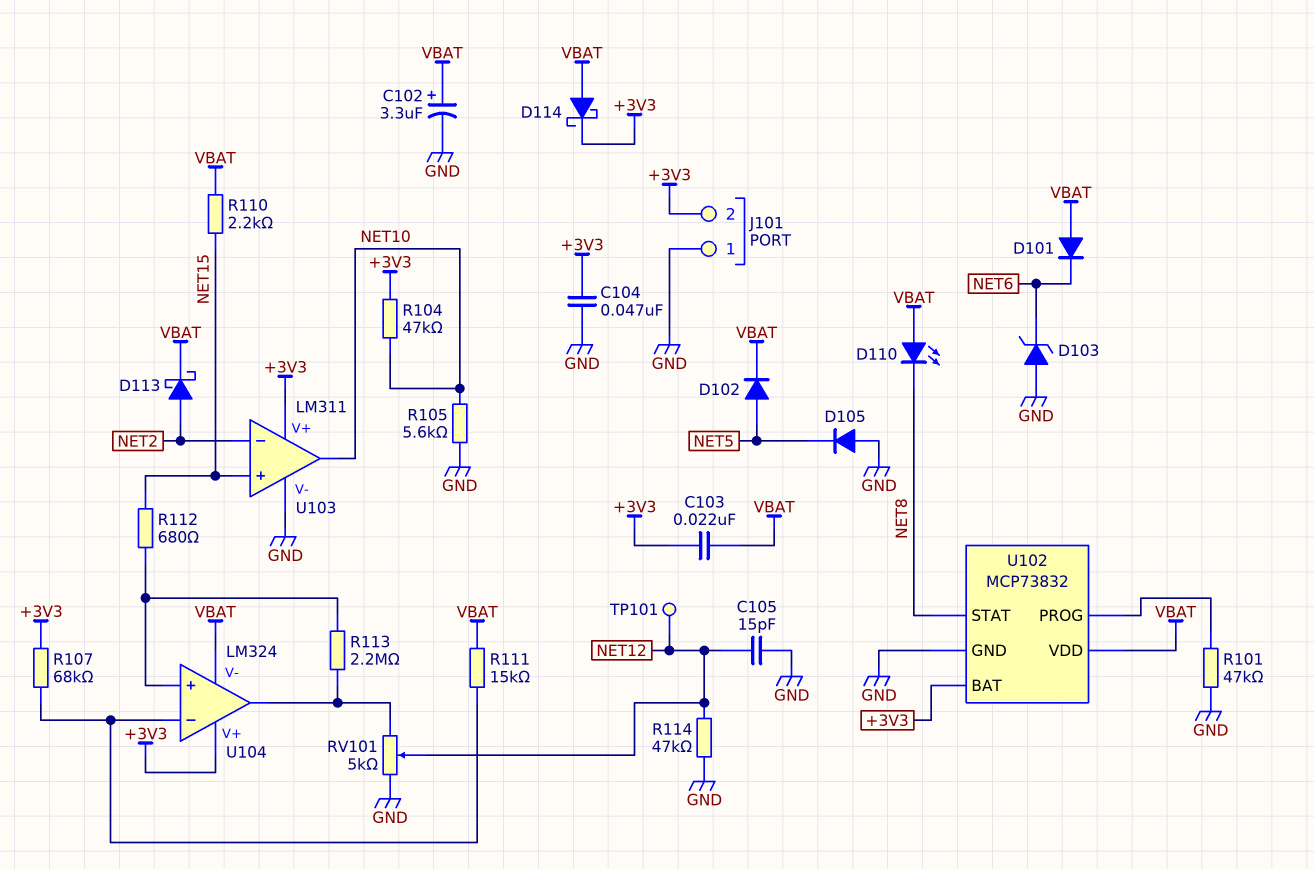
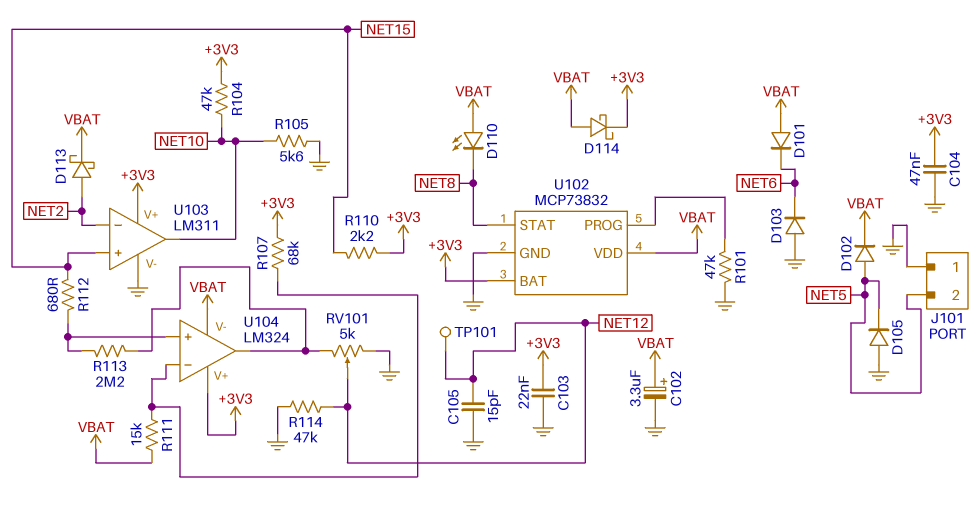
C103: 22nF (+3V3, VBAT) -> 22nF (+3V3, GND)
D103: zener (A GND, K NET6) -> diode (A GND, K NET6)
J101 pin 2: +3V3 -> NET5
R110: 2.2k (NET15, VBAT) -> 2.2k (+3V3, NET15)

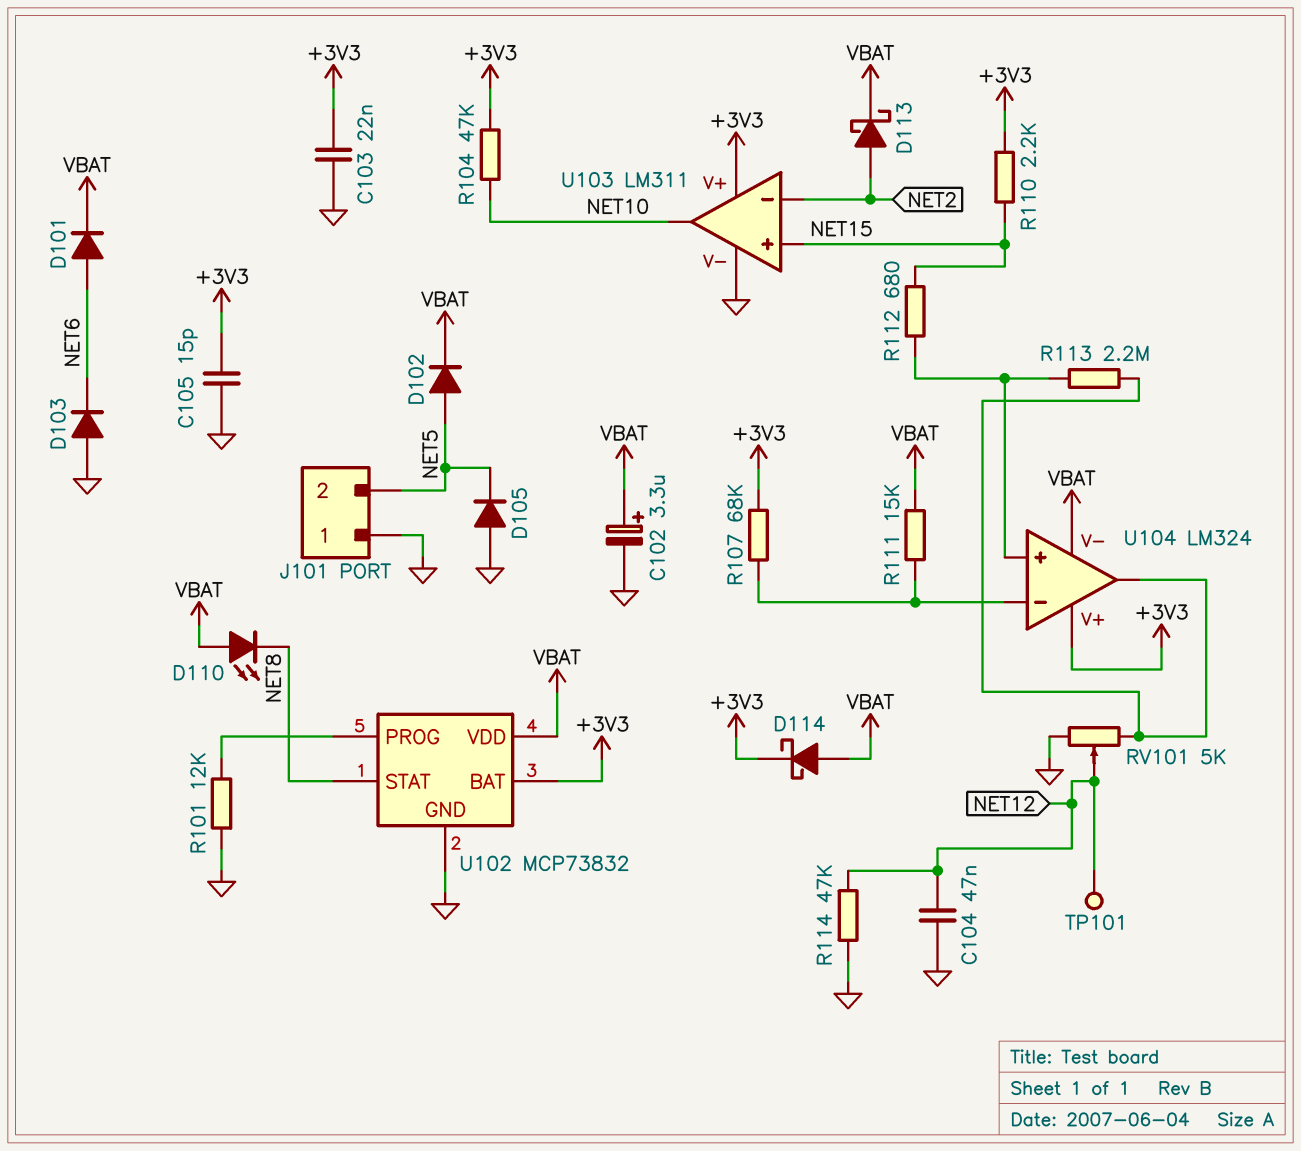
C104: 47nF (+3V3, GND) -> 47nF (GND, NET12)
C105: 15pF (GND, NET12) -> 15pF (+3V3, GND)
D101: diode (A VBAT, K NET6) -> diode (A NET6, K VBAT)
R101: 47k (GND, U102/PROG) -> 12k (GND, U102/PROG)
R105: 5.6k (GND, NET10) -> none

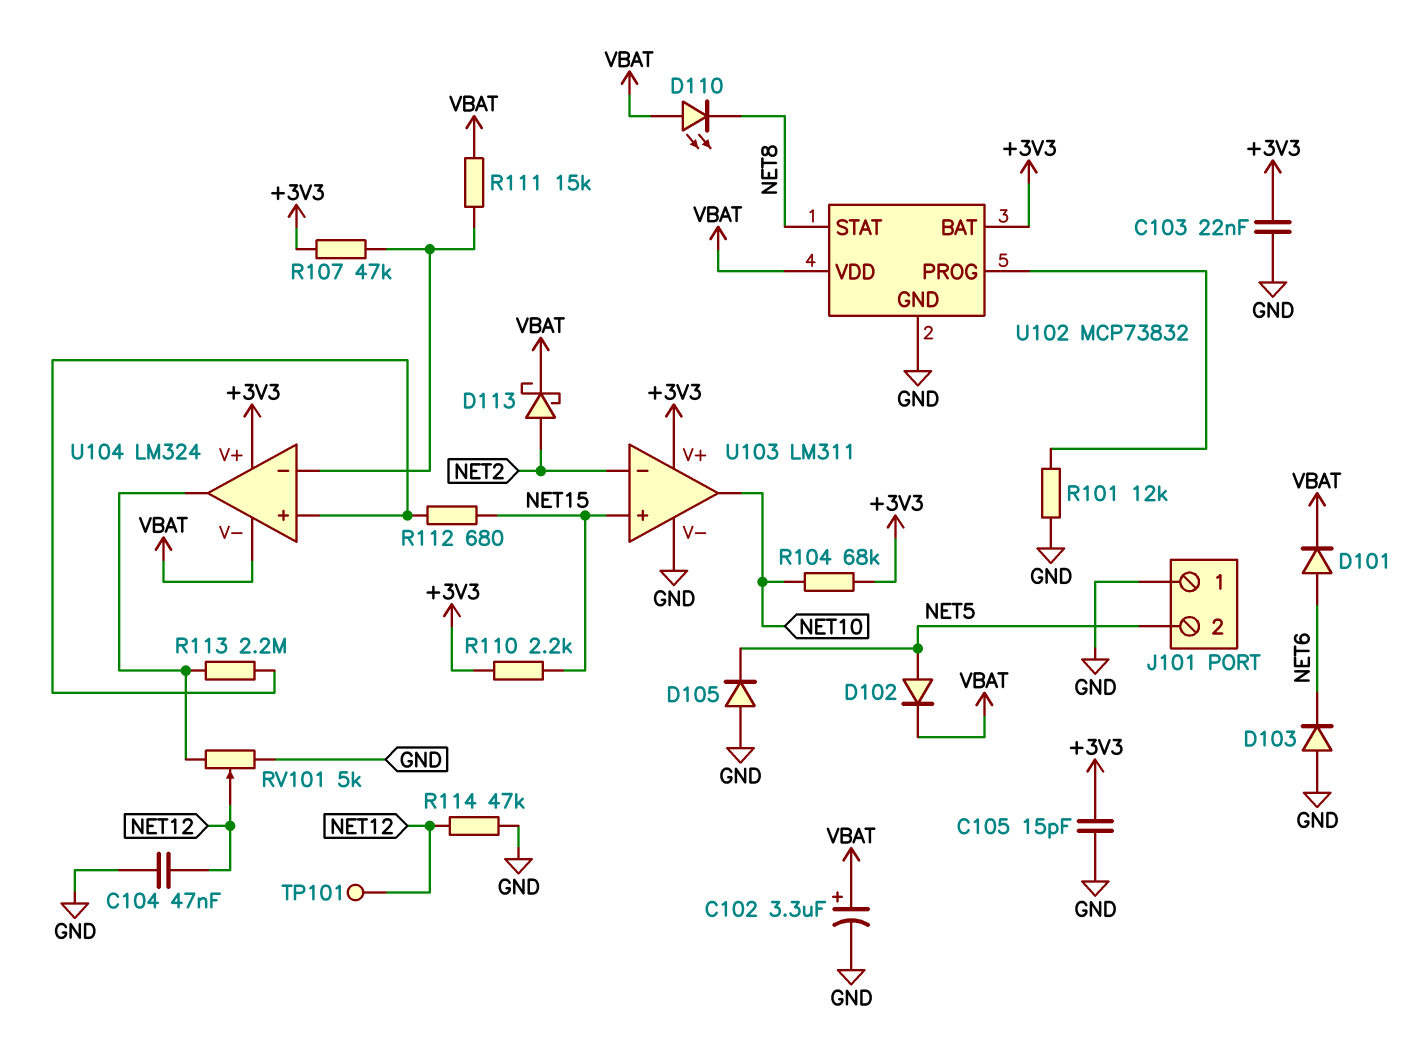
D114: schottky (A VBAT, K +3V3) -> none
R104: 47k (+3V3, NET10) -> 68k (+3V3, NET10)
R107: 68k (+3V3, U104/in-) -> 47k (+3V3, U104/in-)

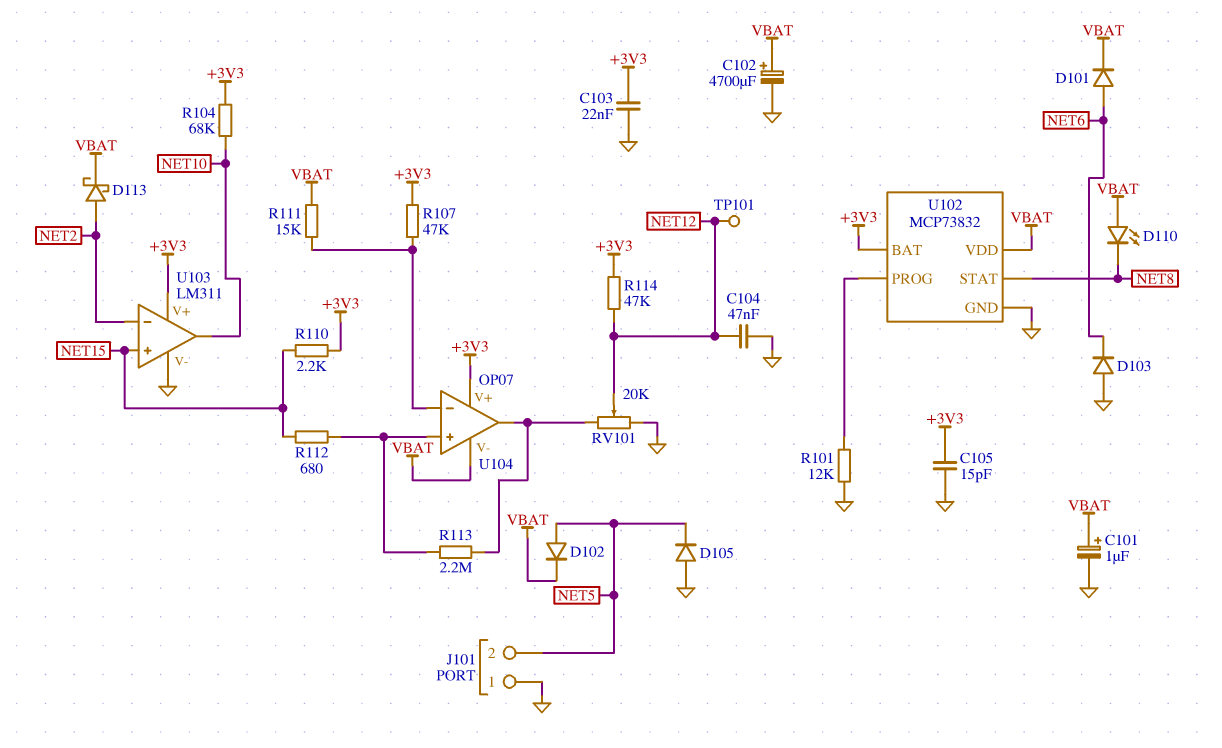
C101: none -> 1uF (plus VBAT, minus GND)
C102: 3.3uF (plus VBAT, minus GND) -> 4700uF (plus VBAT, minus GND)
R114: 47k (GND, NET12) -> 47k (+3V3, NET12)
RV101: 5k (GND, U104/out, wiper NET12) -> 20k (GND, U104/out, wiper NET12)
U104: LM324 -> OP07

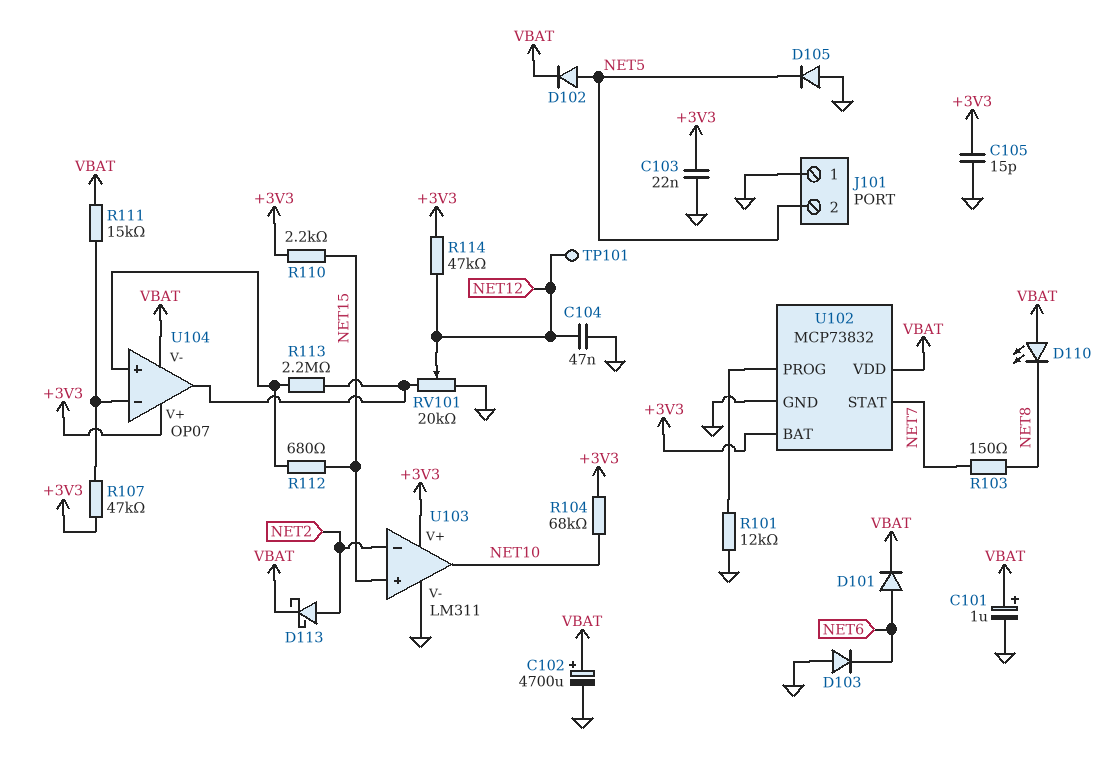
R103: none -> 150 (NET7, NET8)
U102 pin STAT: NET8 -> NET7

